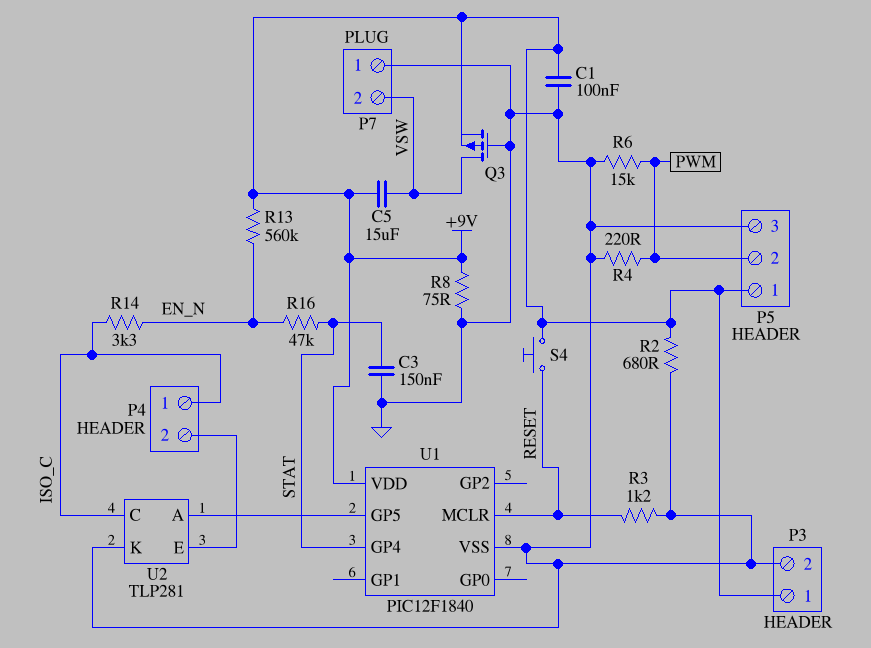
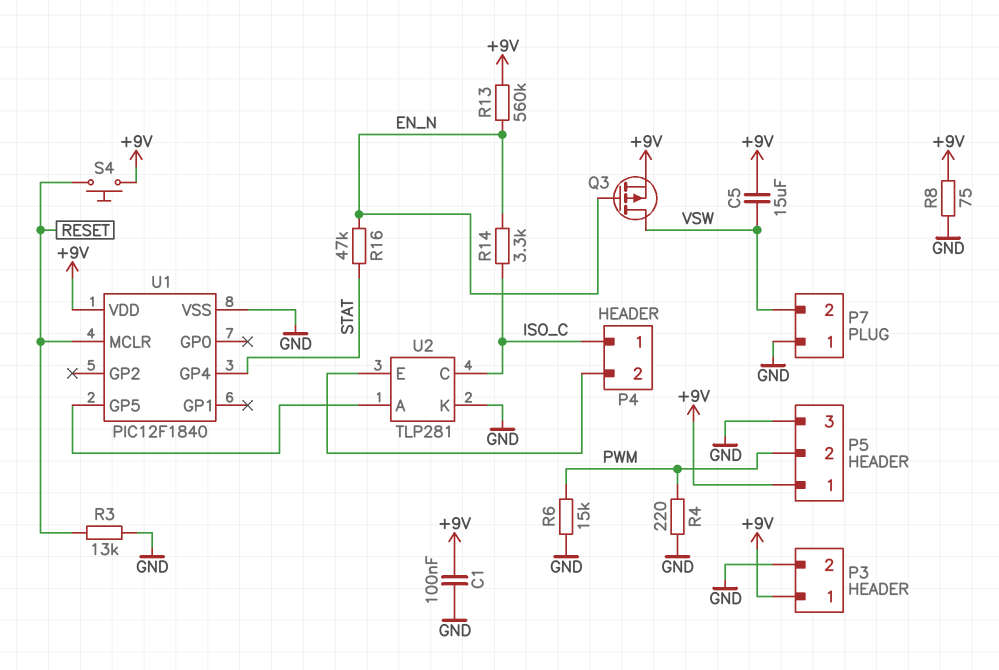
C3: 150nF (GND, STAT) -> none
Q3: PMOS (G GND, D VSW, S +9V) -> PMOS (G EN_N, D VSW, S +9V)
R2: 680 (+9V, GND) -> none
R3: 1.2k (GND, RESET) -> 13k (GND, RESET)

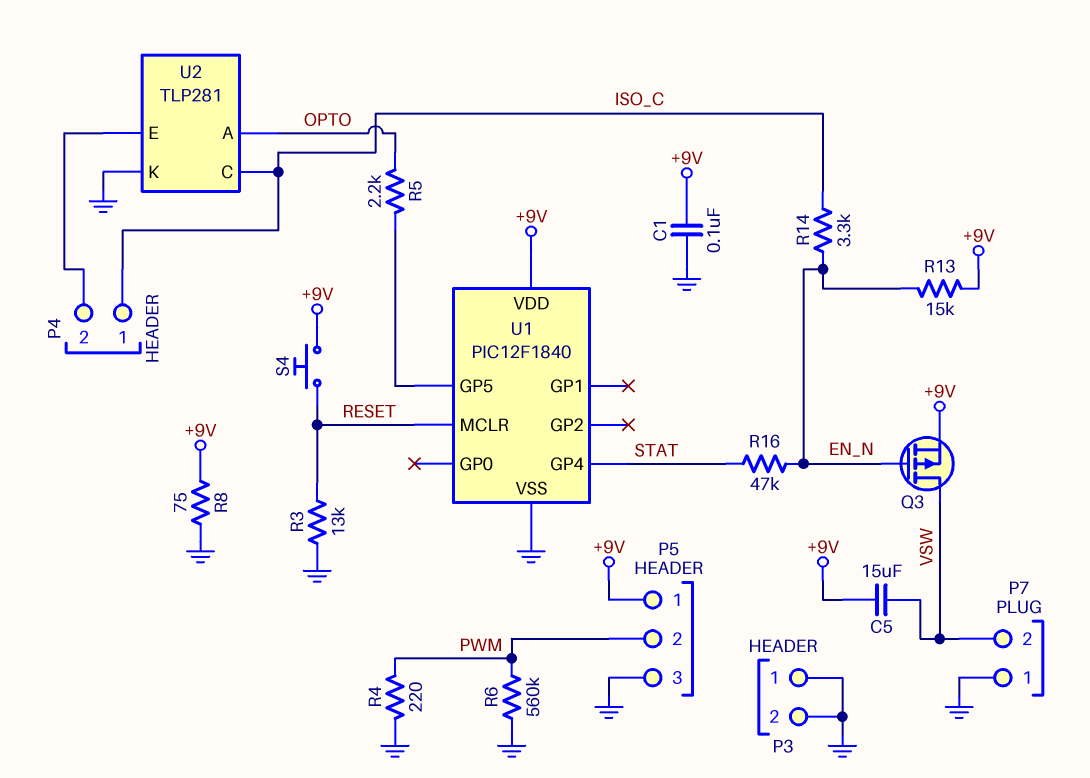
P3 pin 1: +9V -> GND
R5: none -> 2.2k (OPTO, U1/GP5)
R6: 15k (GND, PWM) -> 560k (GND, PWM)
R13: 560k (+9V, EN_N) -> 15k (+9V, EN_N)
U2 pin A: U1/GP5 -> OPTO

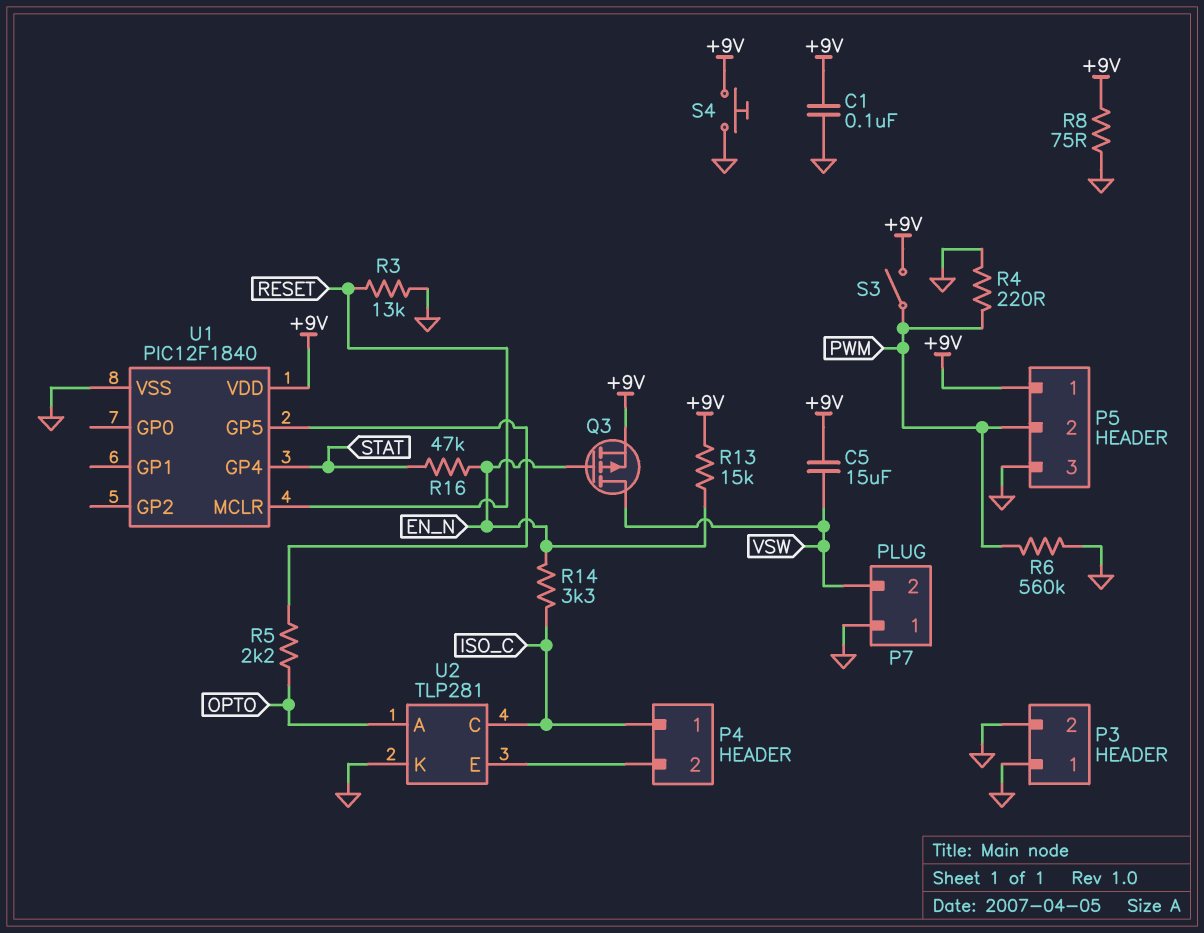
S3: none -> switch (+9V, PWM)
S4: button (+9V, RESET) -> button (+9V, GND)

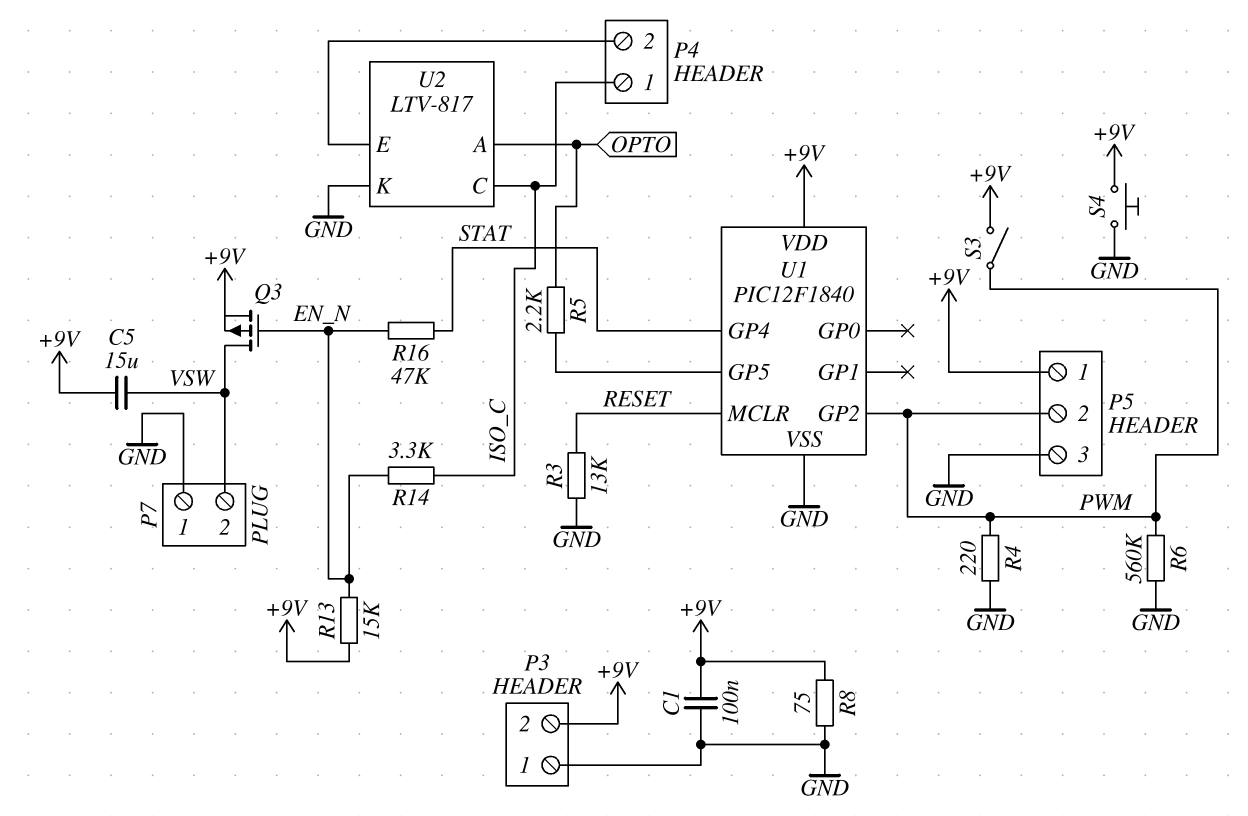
P3 pin 2: GND -> +9V
U1 pin GP2: none -> PWM
U2: TLP281 -> LTV-817

